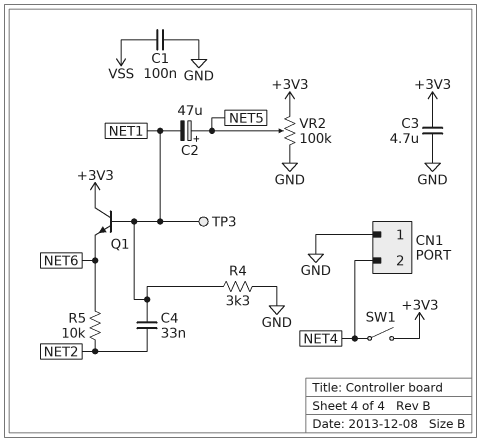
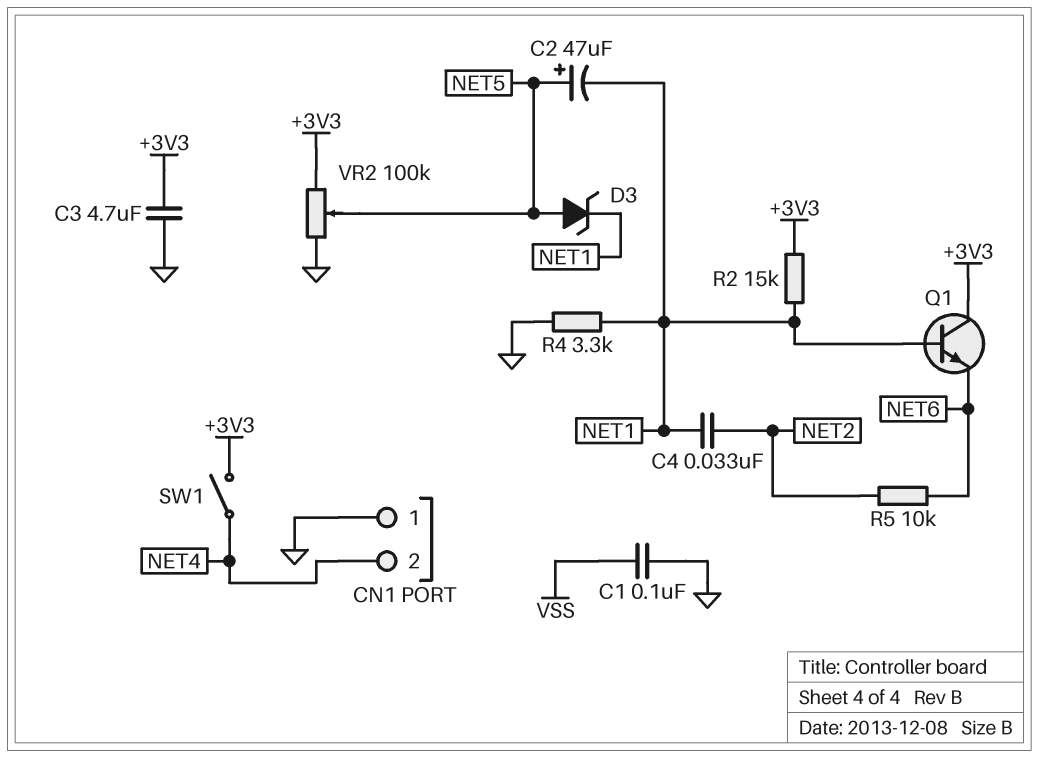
D3: none -> zener (A NET5, K NET1)
R2: none -> 15k (+3V3, NET1)
TP3: test point (NET1) -> none

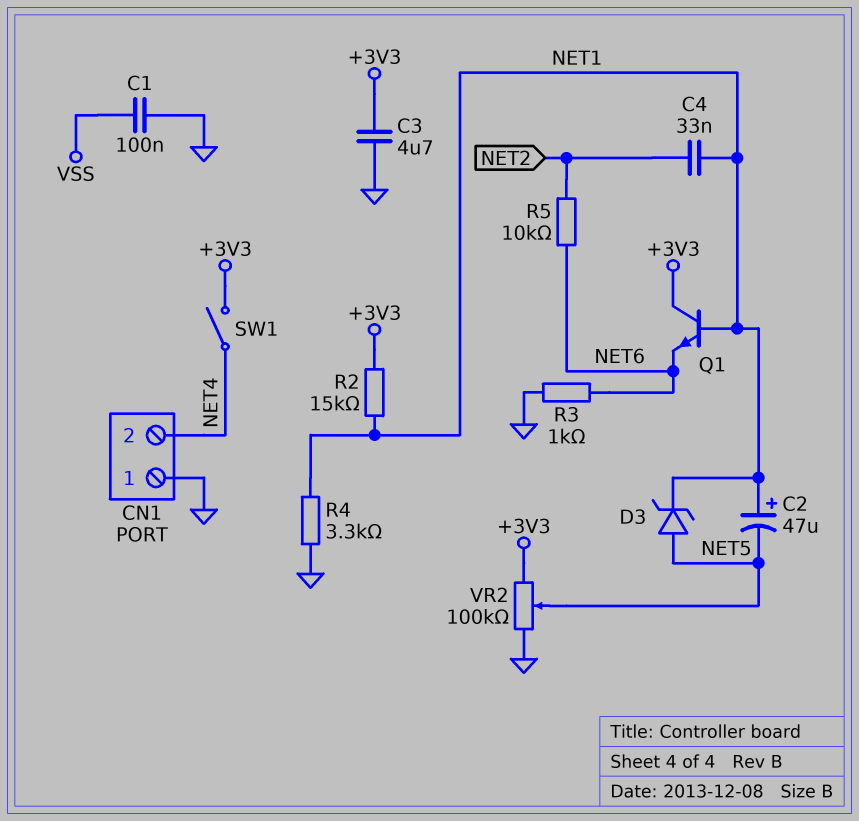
C2: 47uF (plus NET5, minus NET1) -> 47uF (plus NET1, minus NET5)
R3: none -> 1k (GND, NET6)

